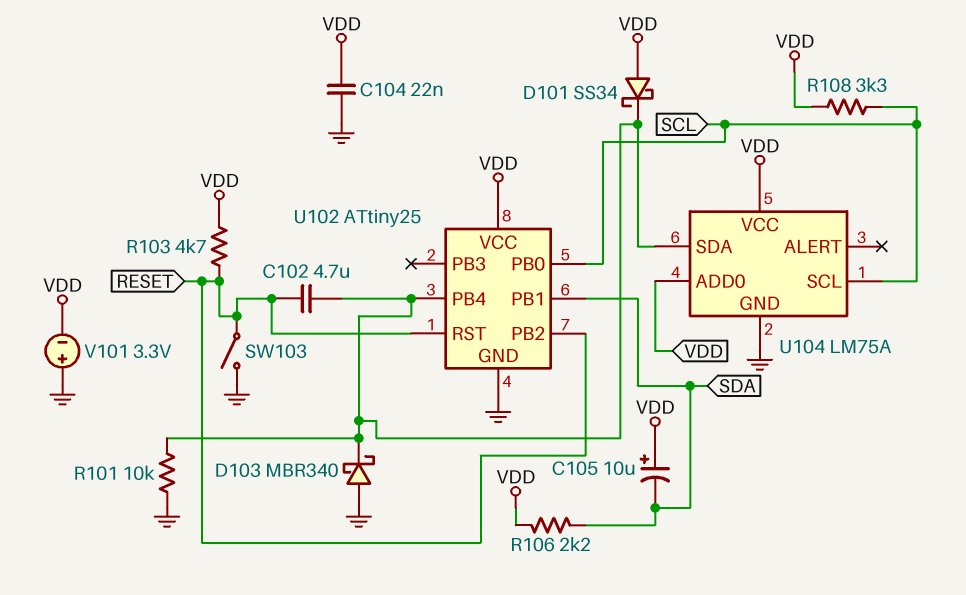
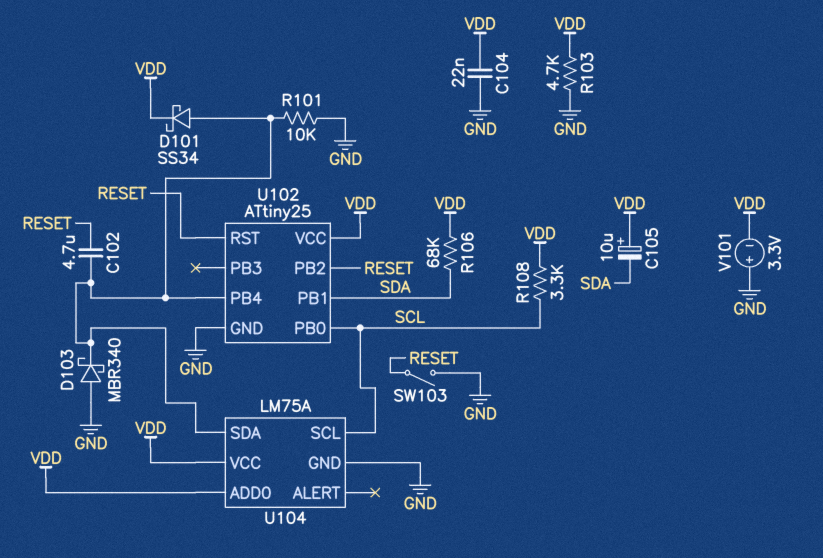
D101: schottky SS34 (A VDD, K U102/PB4) -> schottky SS34 (A U102/PB4, K VDD)
R103: 4.7k (RESET, VDD) -> 4.7k (GND, VDD)
R106: 2.2k (SDA, VDD) -> 68k (SDA, VDD)

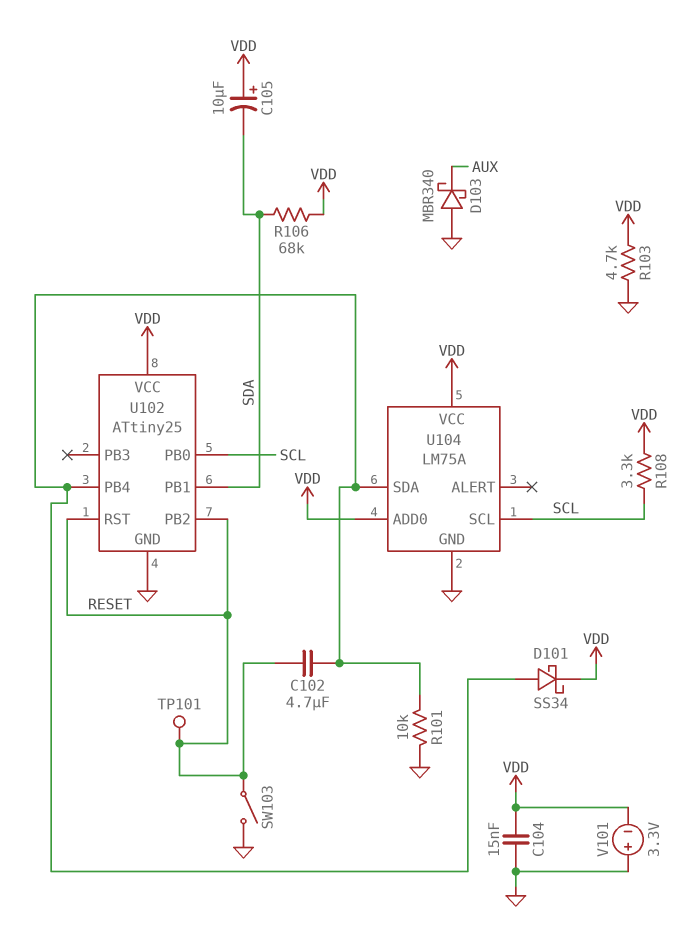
C104: 22nF (GND, VDD) -> 15nF (GND, VDD)
D103: schottky MBR340 (A GND, K U102/PB4) -> schottky MBR340 (A GND, K AUX)
TP101: none -> test point (RESET)

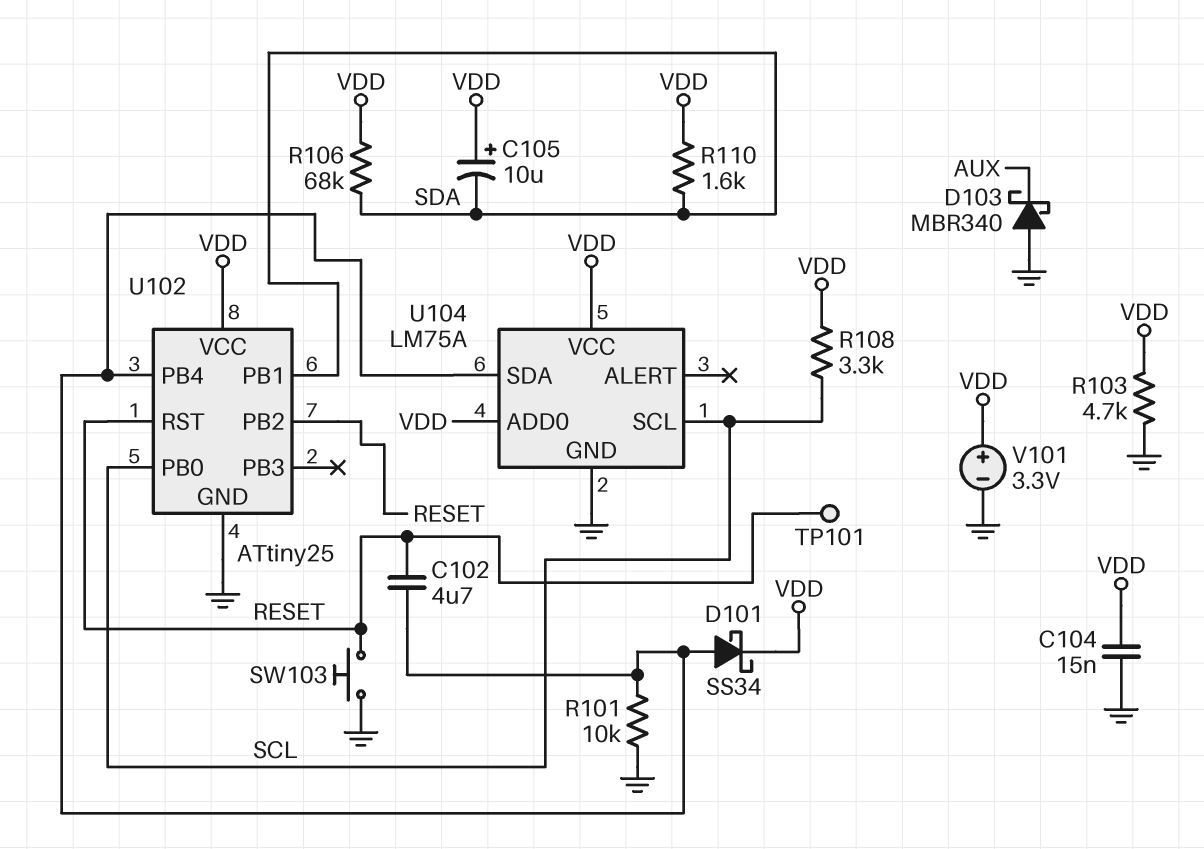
R110: none -> 1.6k (SDA, VDD)
SW103: switch (GND, RESET) -> button (GND, RESET)
V101: 3.3V (plus GND, minus VDD) -> 3.3V (plus VDD, minus GND)

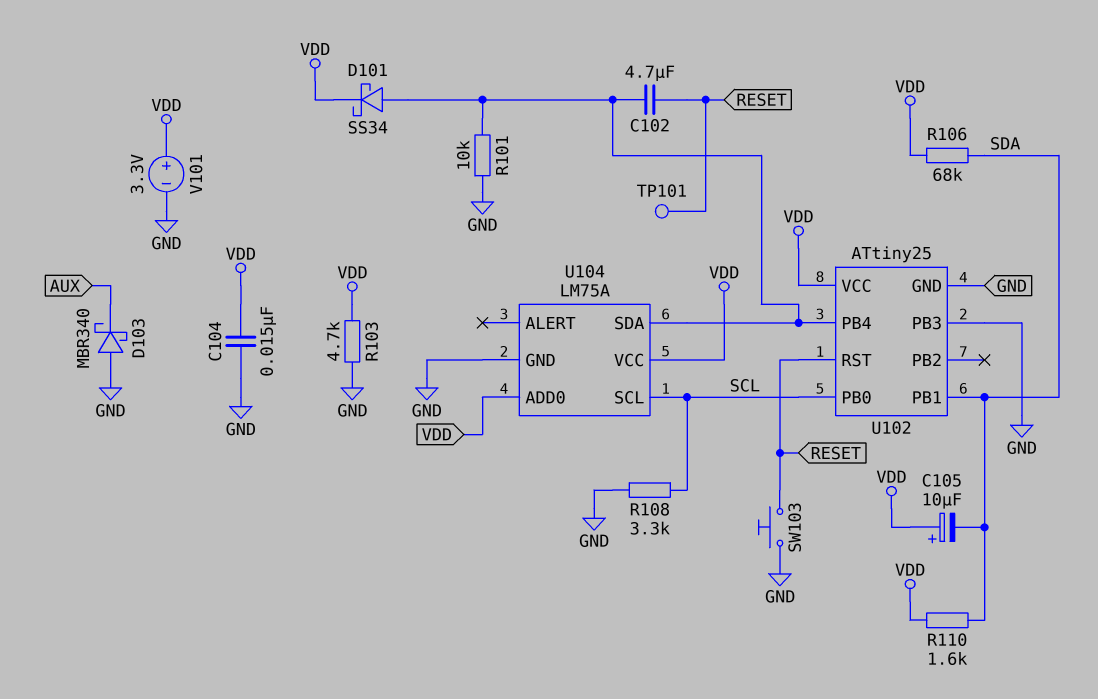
R108: 3.3k (SCL, VDD) -> 3.3k (GND, SCL)
U102 pin PB2: RESET -> none
U102 pin PB3: none -> GND

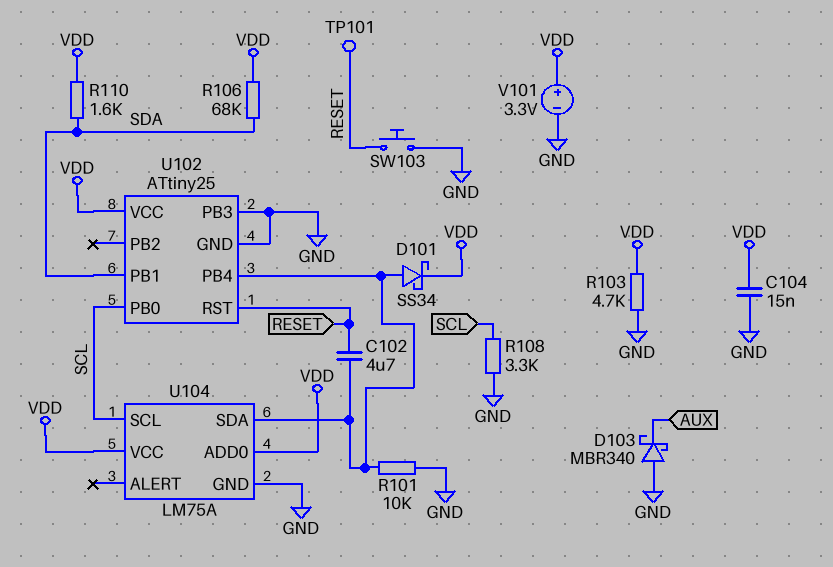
C105: 10uF (plus VDD, minus SDA) -> none

